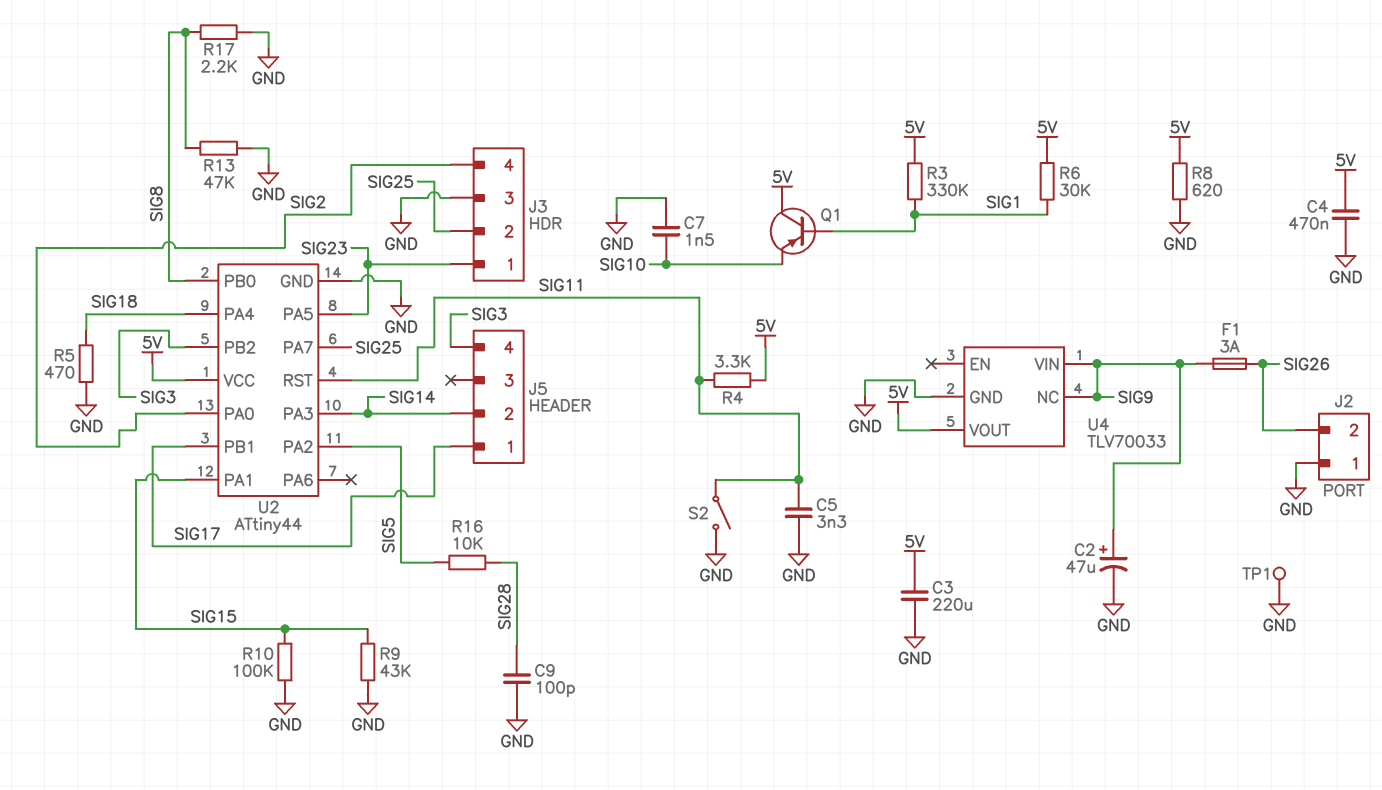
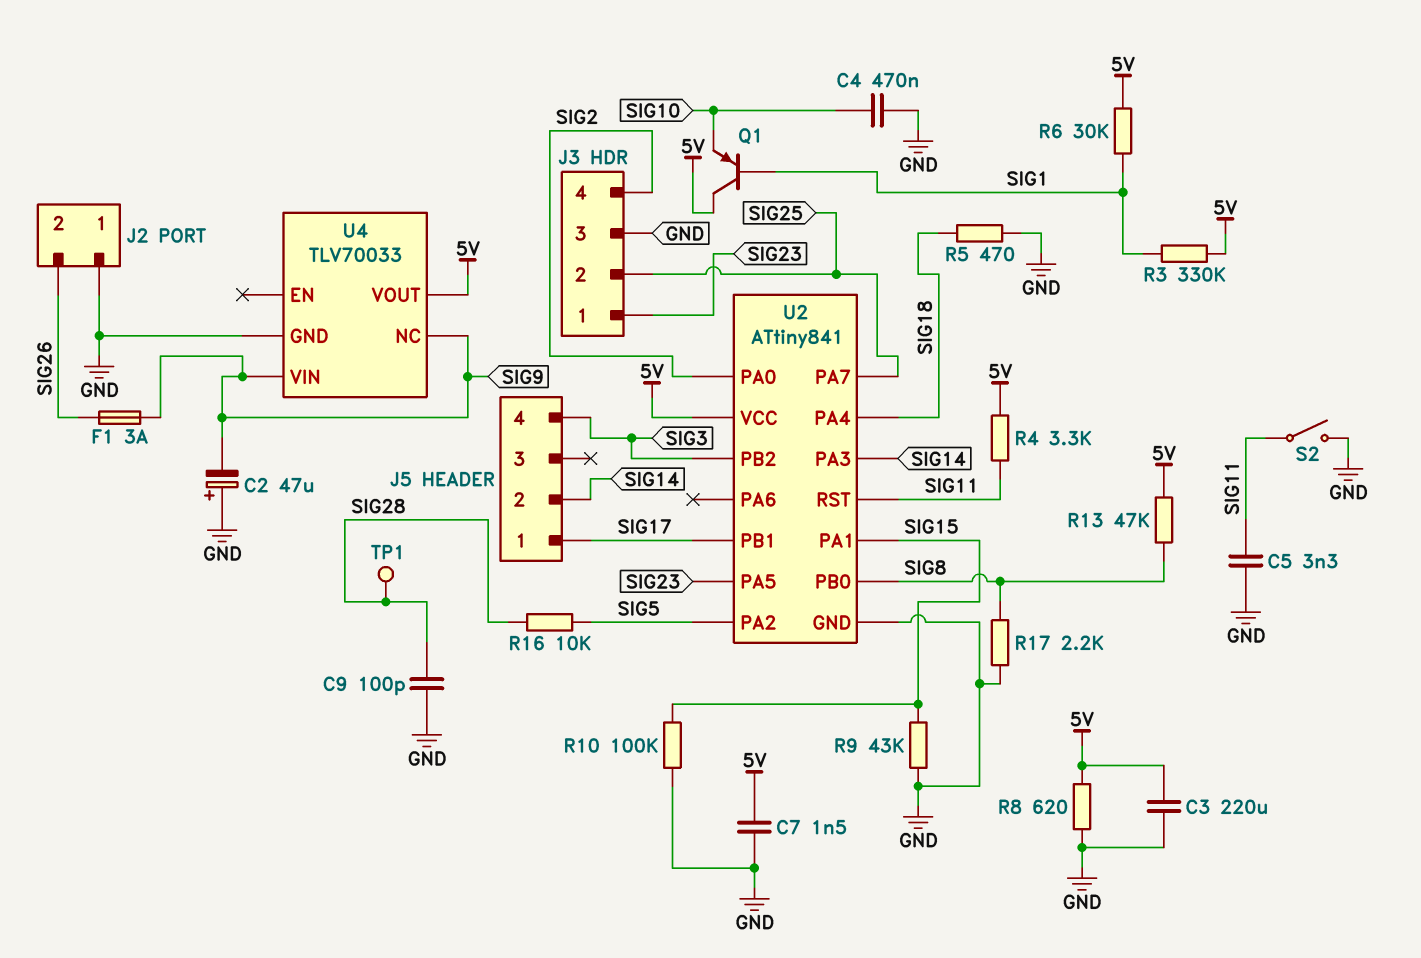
C2: 47uF (plus SIG9, minus GND) -> 47uF (plus GND, minus SIG9)
C4: 470nF (5V, GND) -> 470nF (GND, SIG10)
C7: 1.5nF (GND, SIG10) -> 1.5nF (5V, GND)
R13: 47k (GND, SIG8) -> 47k (5V, SIG8)
TP1: test point (GND) -> test point (SIG28)
U2: ATtiny44 -> ATtiny841

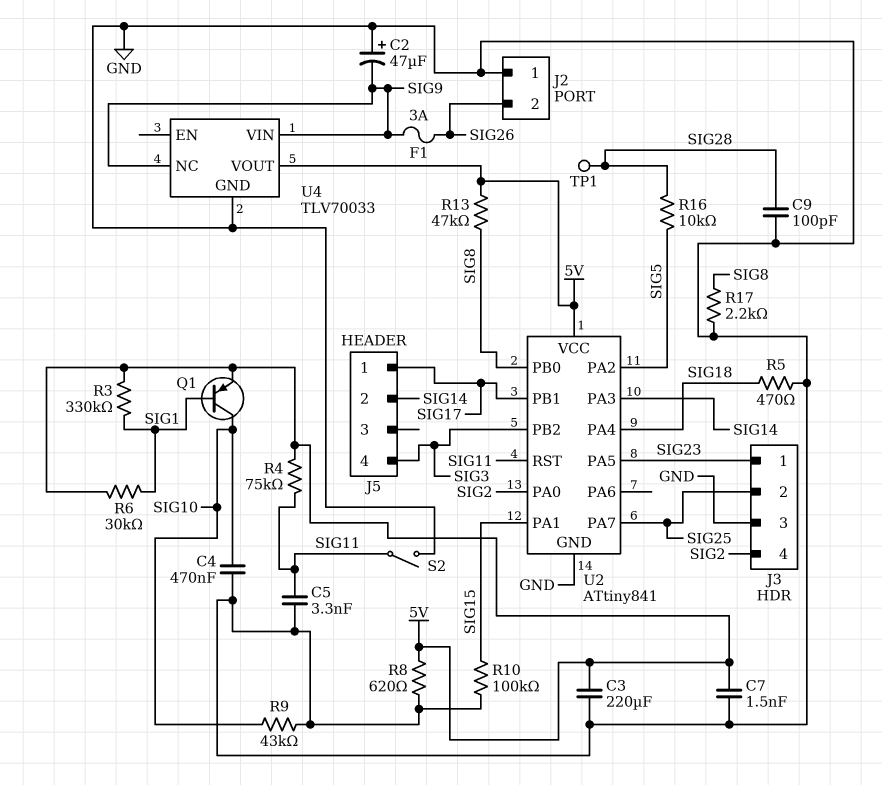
Q1: PNP (B SIG1, C 5V, E SIG10) -> PNP (B SIG1, C SIG10, E 5V)
R4: 3.3k (5V, SIG11) -> 75k (5V, SIG11)
R9: 43k (GND, SIG15) -> 43k (GND, SIG10)

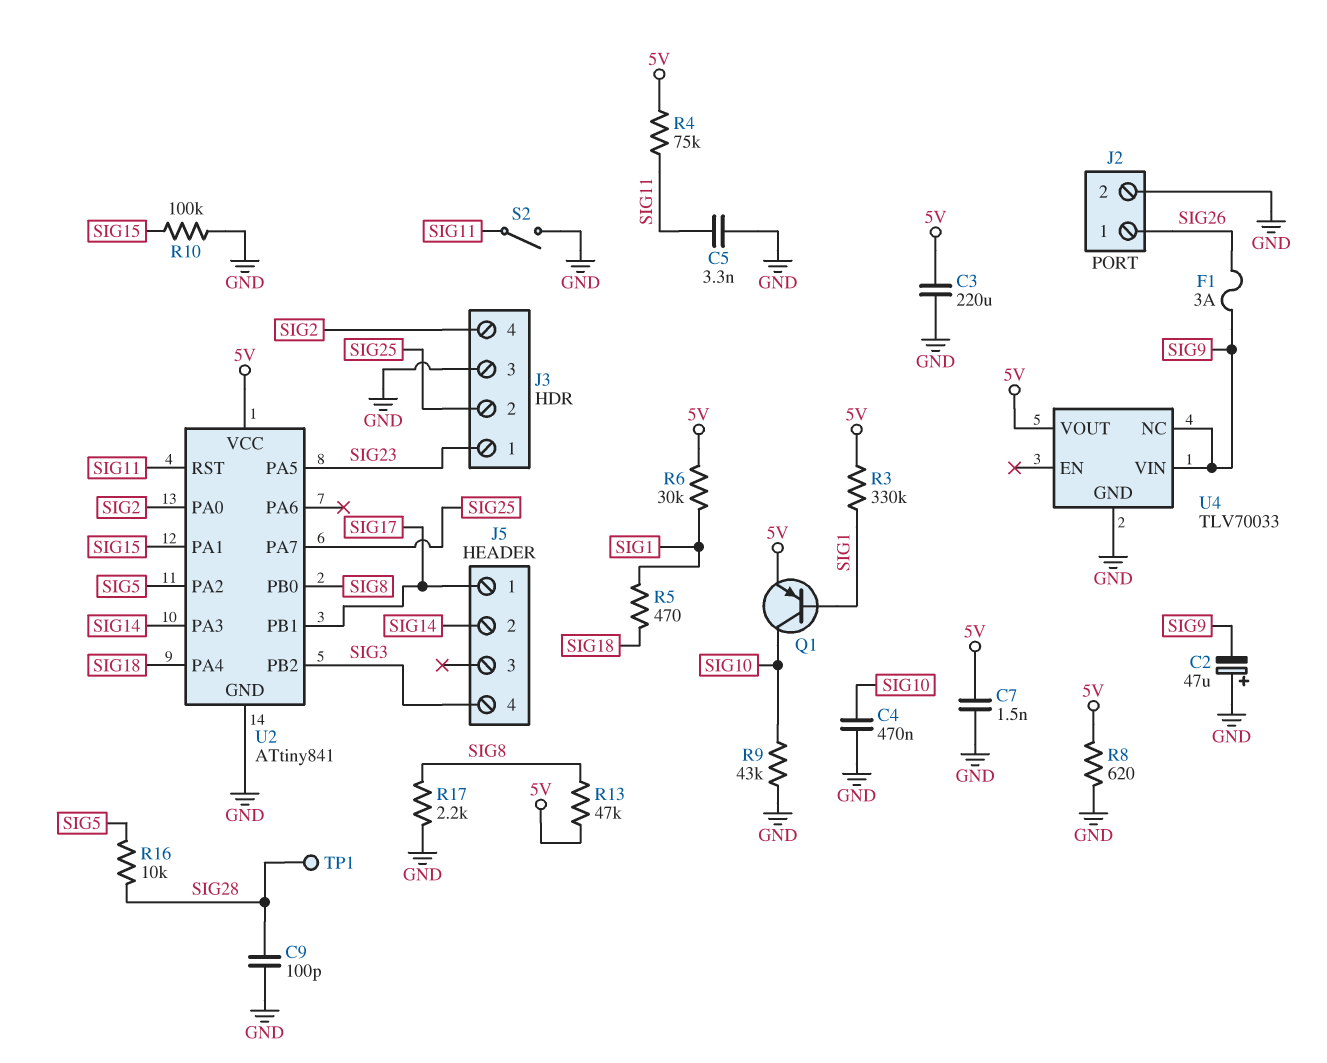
J2 pin 1: GND -> SIG26
J2 pin 2: SIG26 -> GND
R5: 470 (GND, SIG18) -> 470 (SIG1, SIG18)

